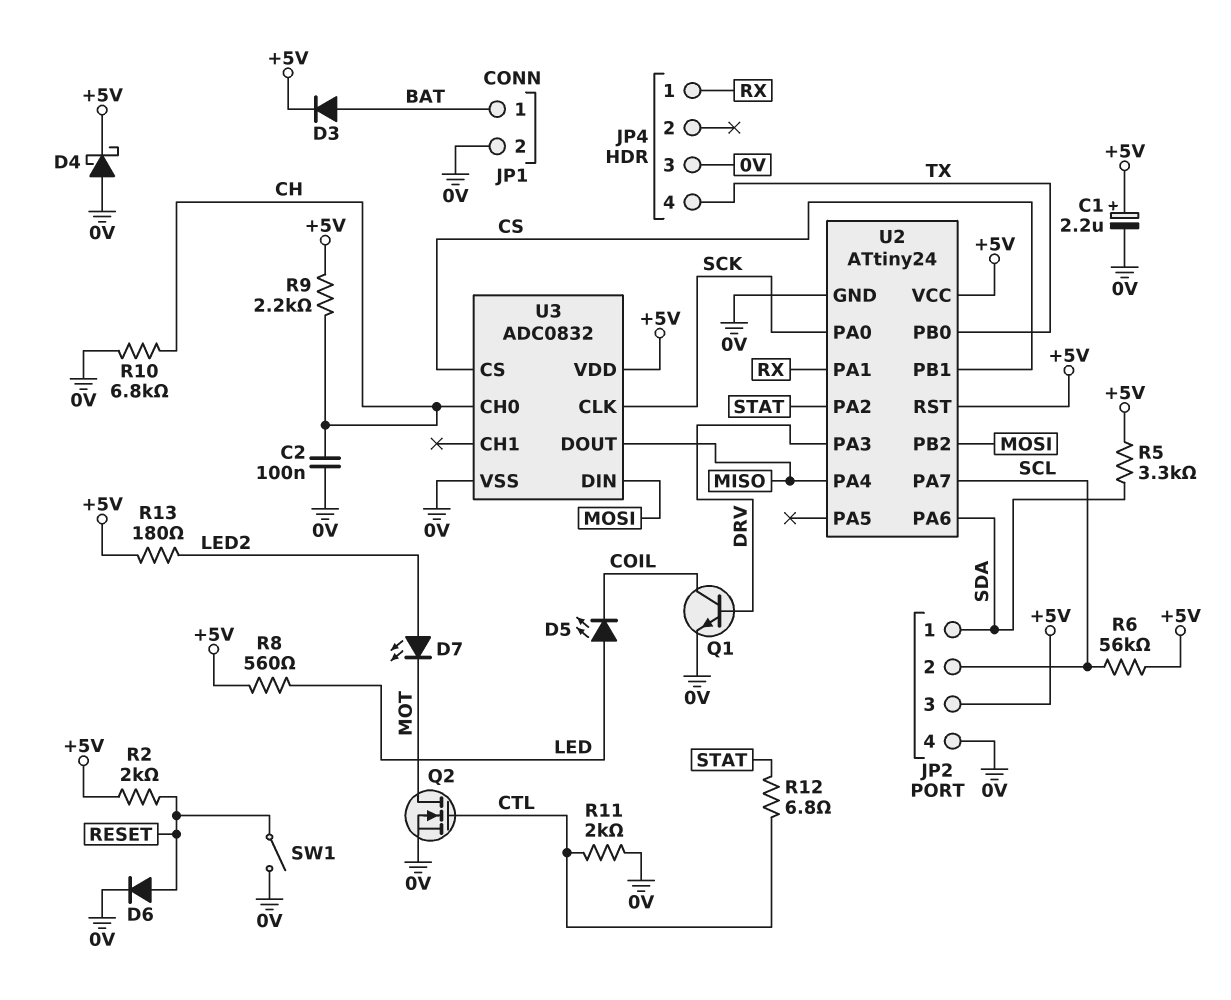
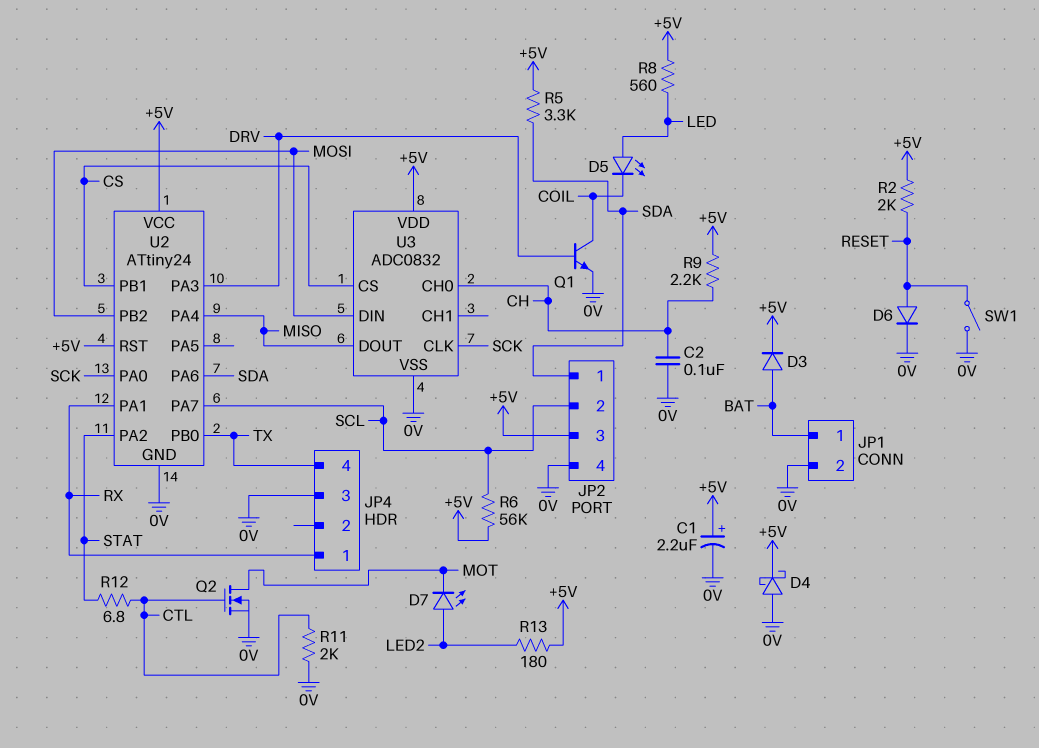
R10: 6.8k (0V, CH) -> none

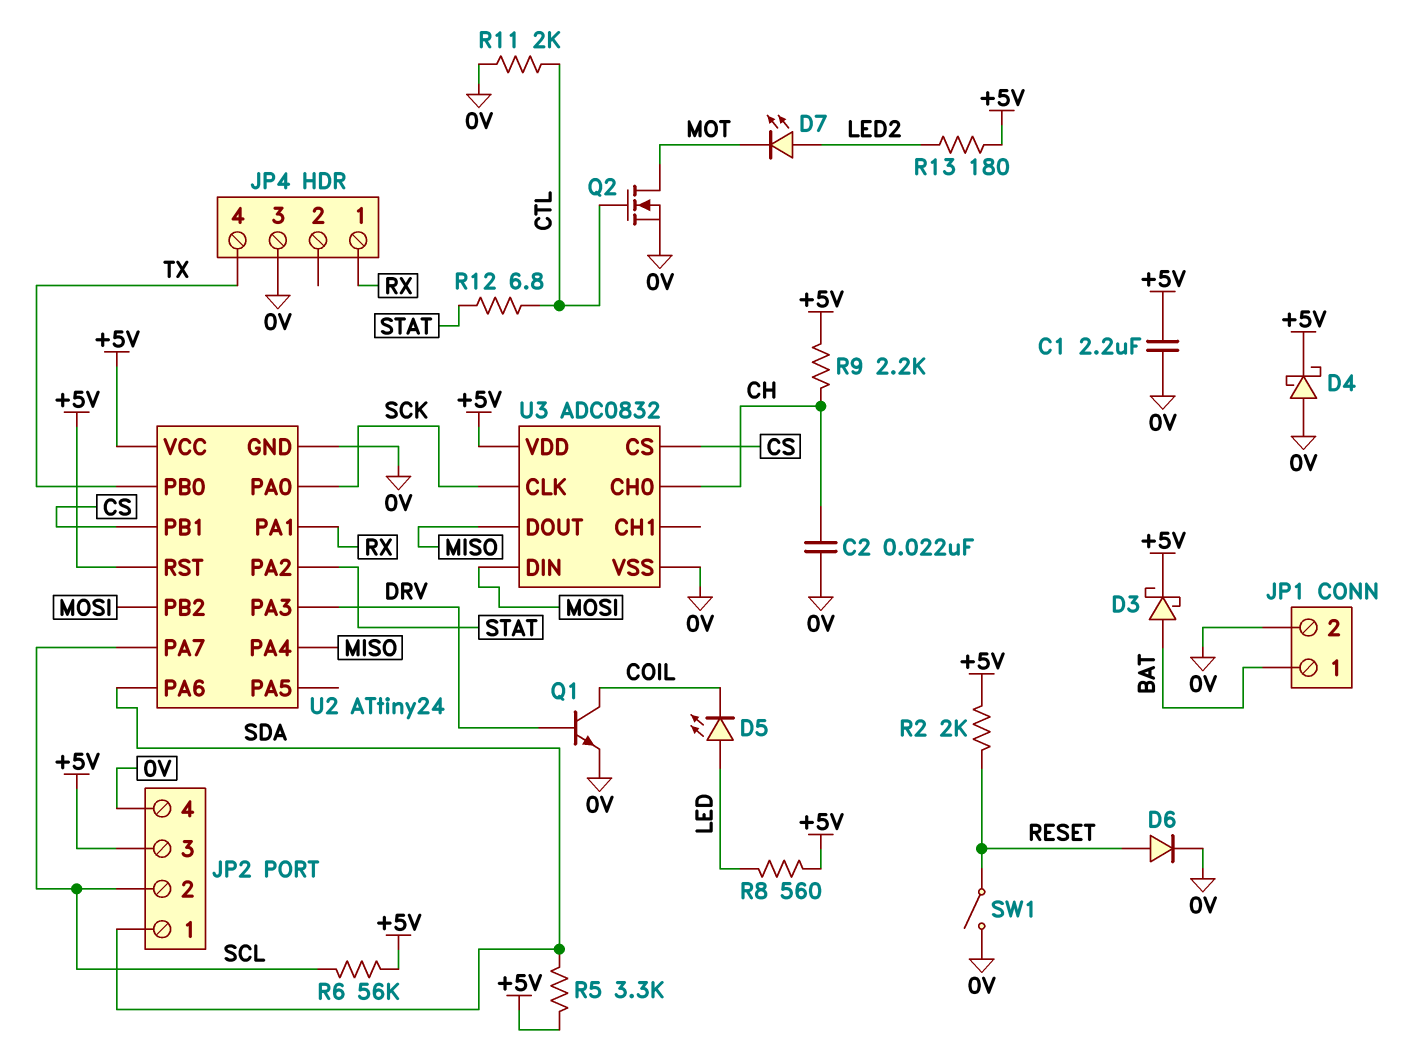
C1: 2.2uF (plus +5V, minus 0V) -> 2.2uF (+5V, 0V)
C2: 100nF (0V, CH) -> 22nF (0V, CH)
D3: diode (A BAT, K +5V) -> schottky (A BAT, K +5V)

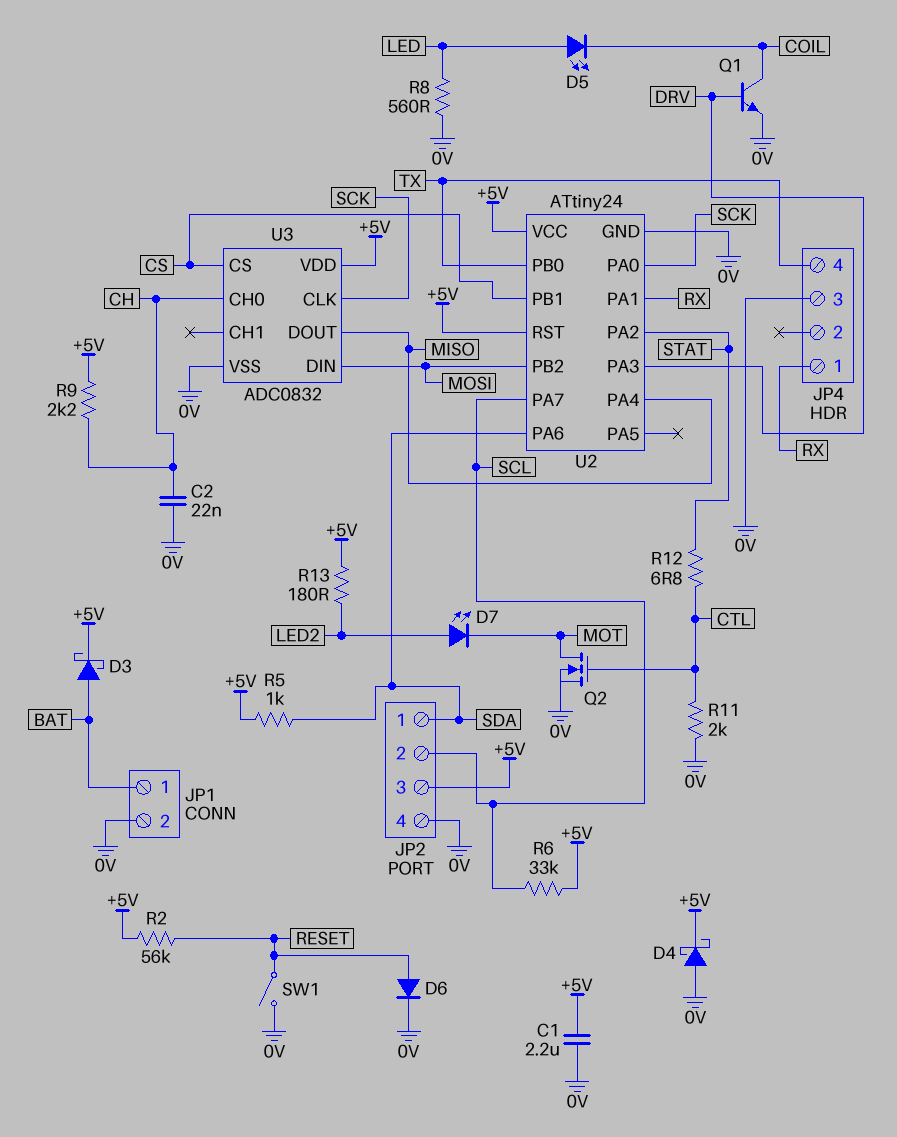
R2: 2k (+5V, RESET) -> 56k (+5V, RESET)
R5: 3.3k (+5V, SDA) -> 1k (+5V, SDA)
R6: 56k (+5V, SCL) -> 33k (+5V, SCL)
R8: 560 (+5V, LED) -> 560 (0V, LED)

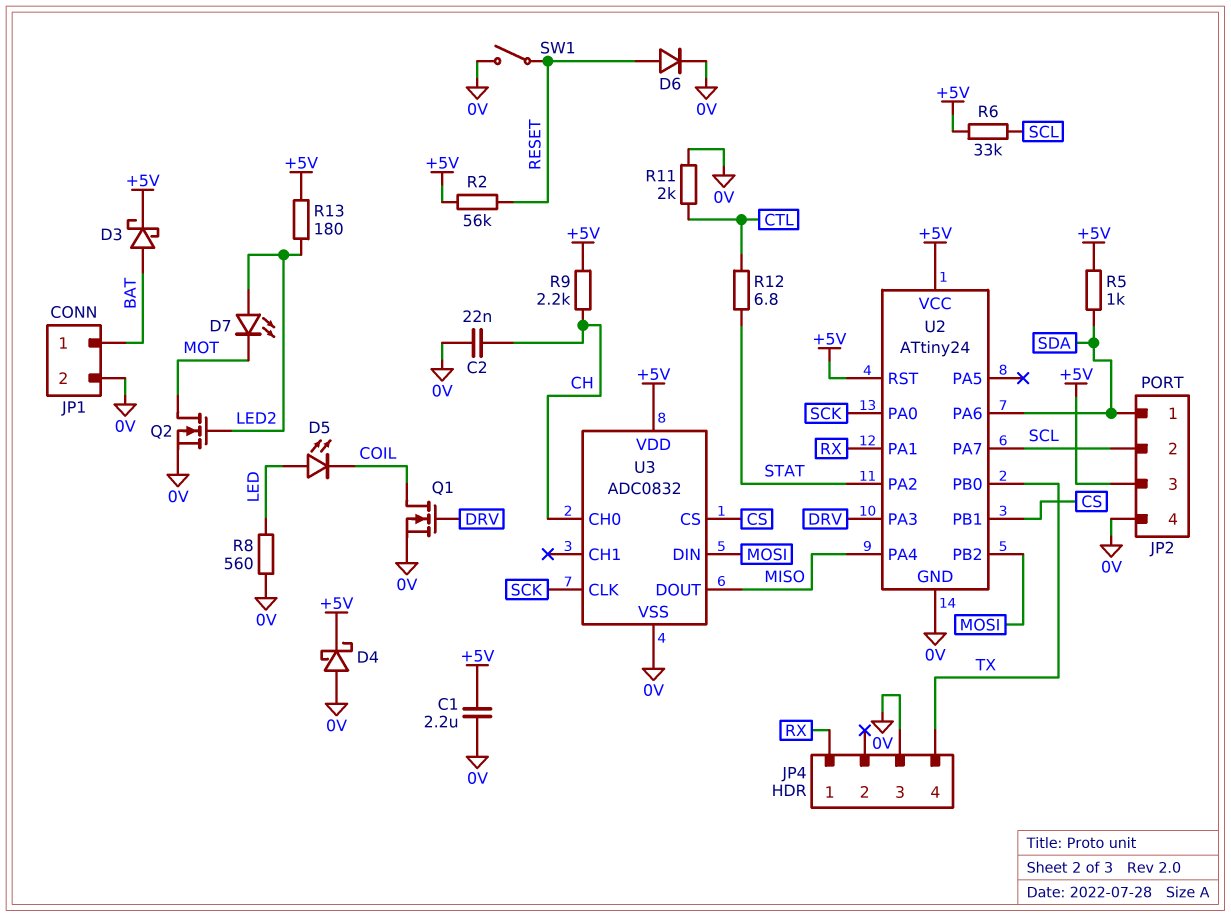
Q1: NPN (B DRV, C COIL, E 0V) -> NMOS (G DRV, D COIL, S 0V)
Q2: NMOS (G CTL, D MOT, S 0V) -> NMOS (G LED2, D MOT, S 0V)

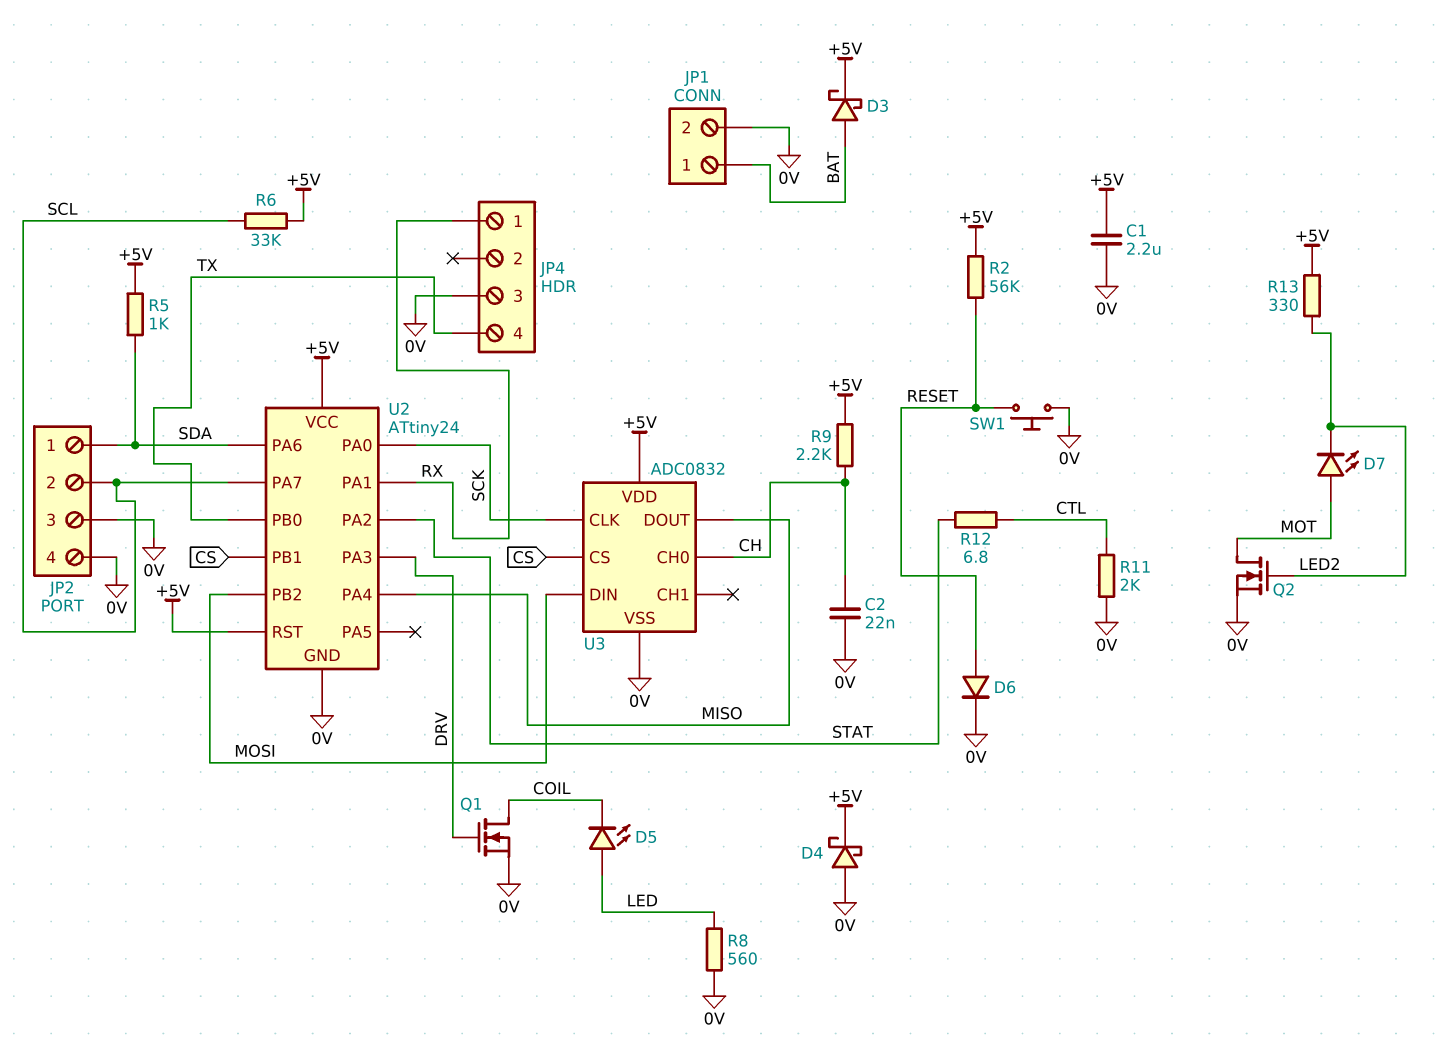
D7: LED (A LED2, K MOT) -> LED (A MOT, K LED2)
JP2 pin 3: +5V -> 0V
R13: 180 (+5V, LED2) -> 330 (+5V, LED2)
SW1: switch (0V, RESET) -> button (0V, RESET)

